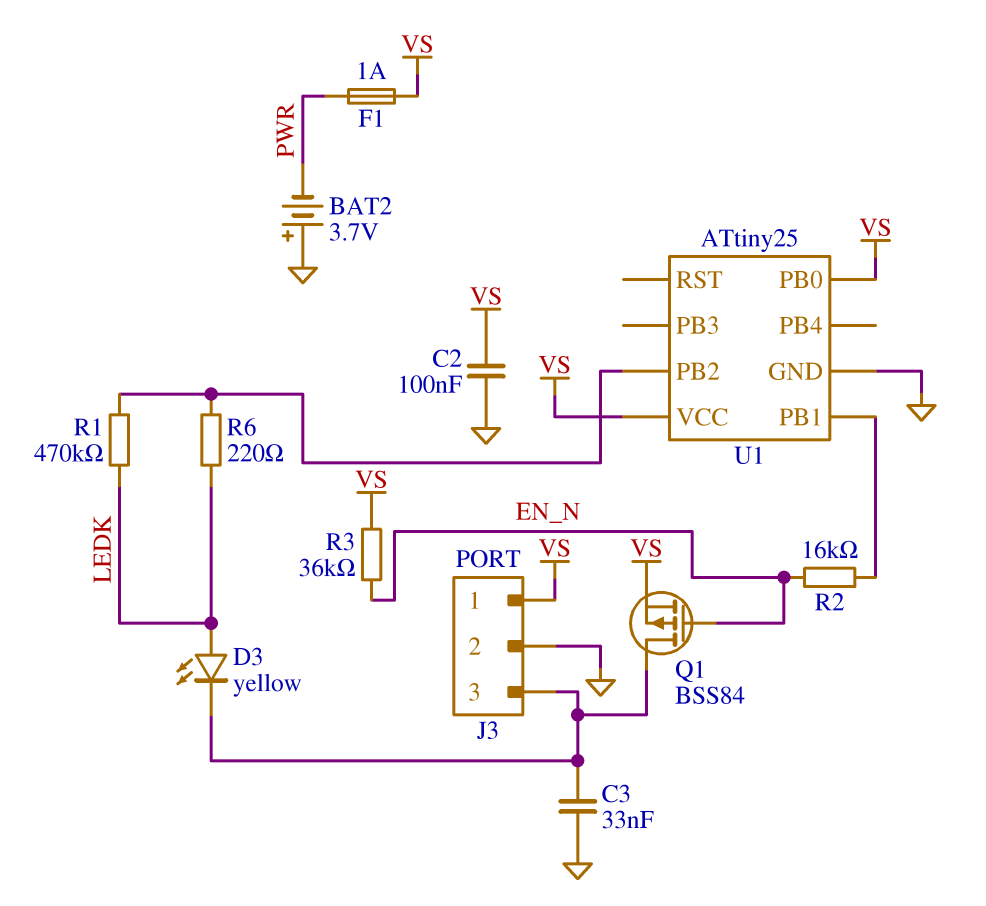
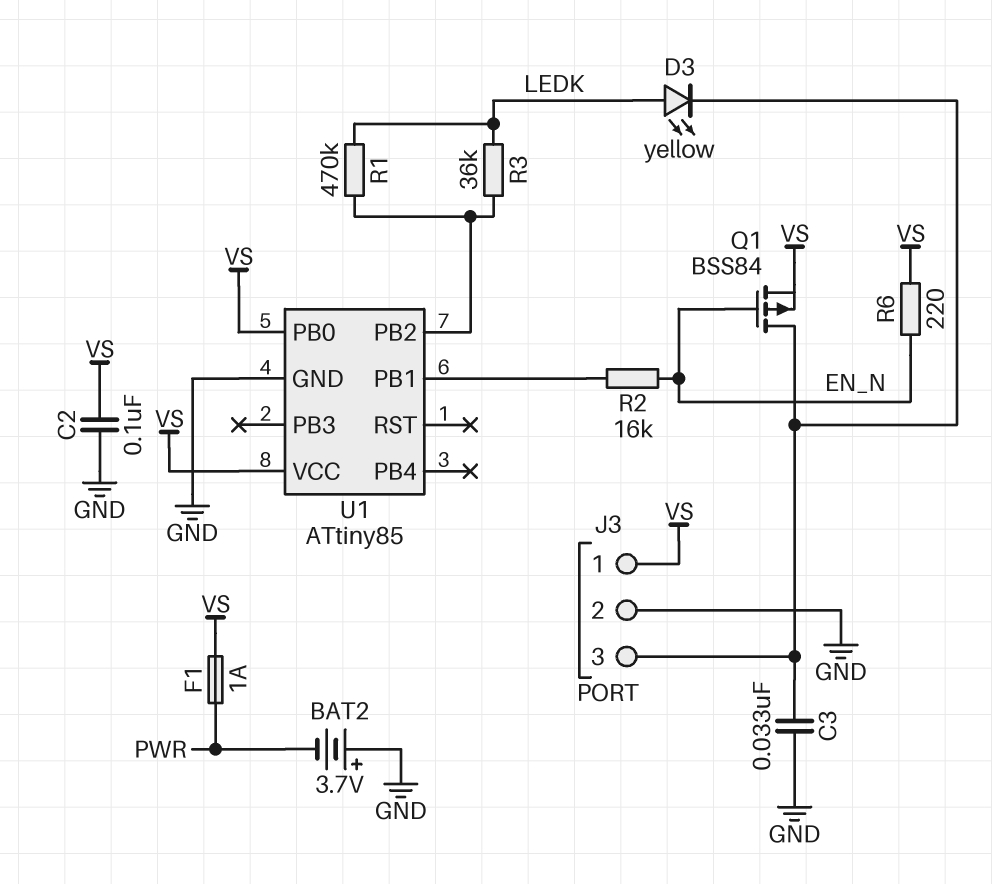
R3: 36k (EN_N, VS) -> 36k (LEDK, U1/PB2)
R6: 220 (LEDK, U1/PB2) -> 220 (EN_N, VS)
U1: ATtiny25 -> ATtiny85

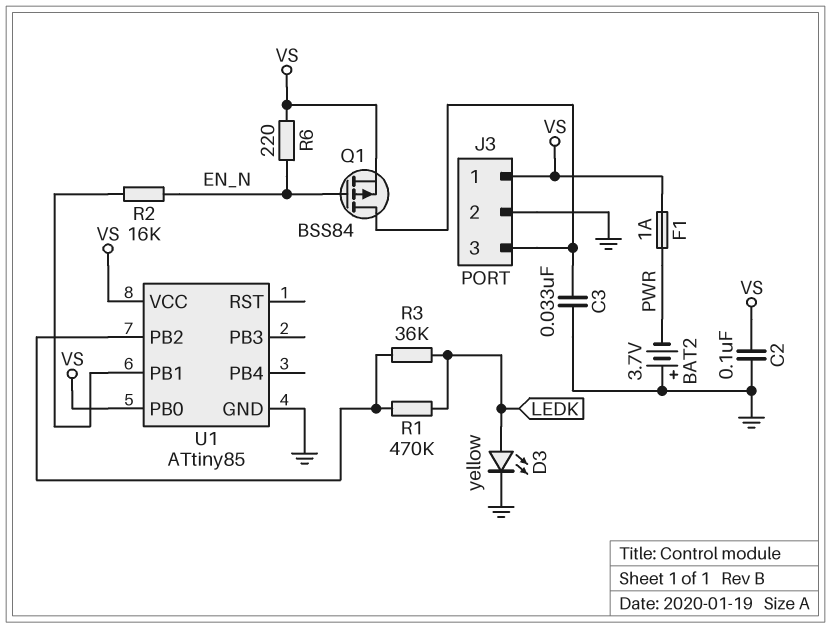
D3: LED yellow (A LEDK, K J3/3) -> LED yellow (A LEDK, K GND)

